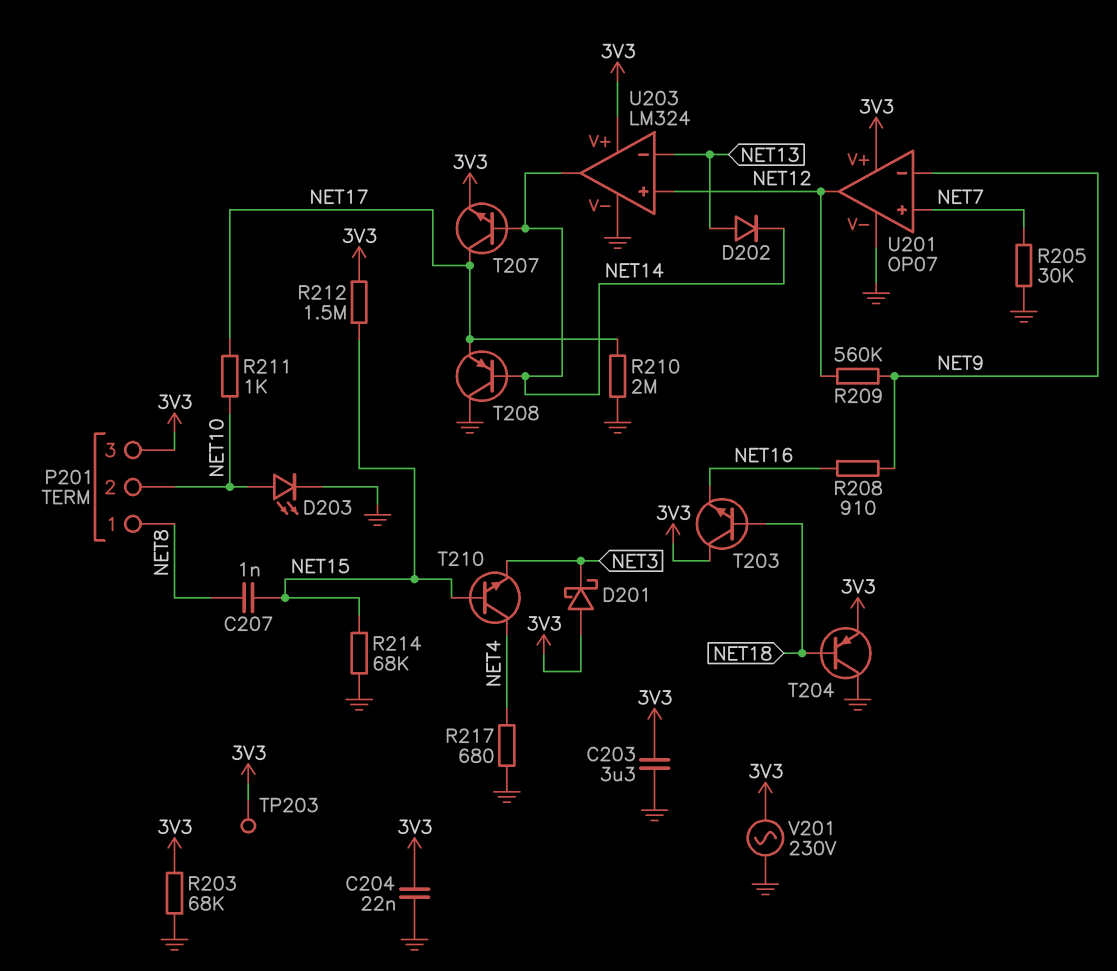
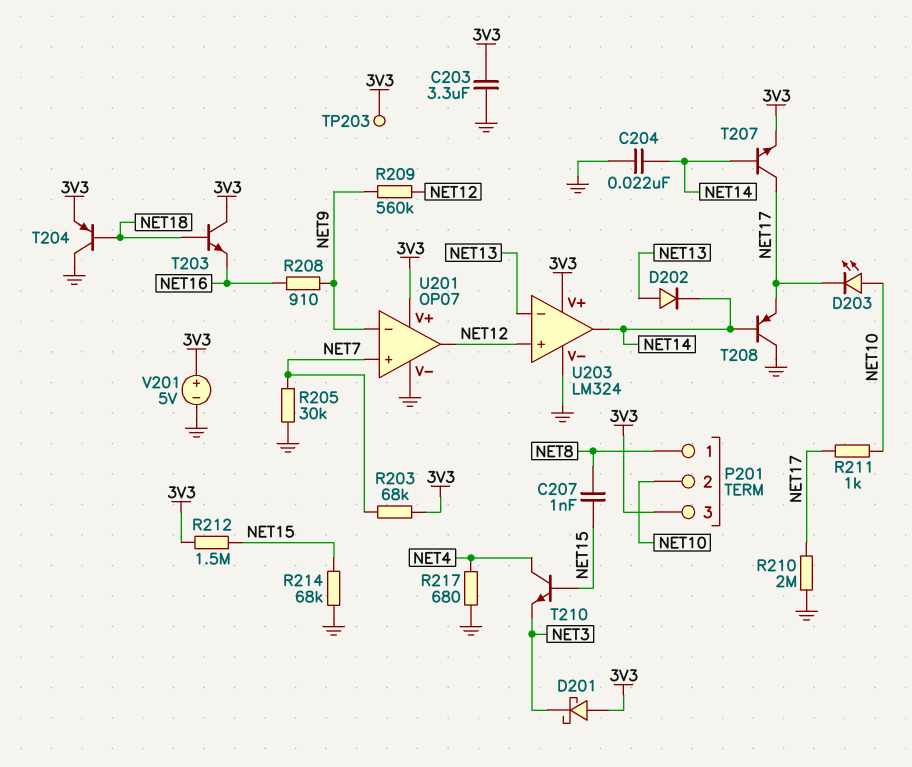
C204: 22nF (3V3, GND) -> 22nF (GND, NET14)
D203: LED (A NET10, K GND) -> LED (A NET10, K NET17)
R203: 68k (3V3, GND) -> 68k (3V3, NET7)
V201: AC 230V (3V3, GND) -> 5V (plus 3V3, minus GND)

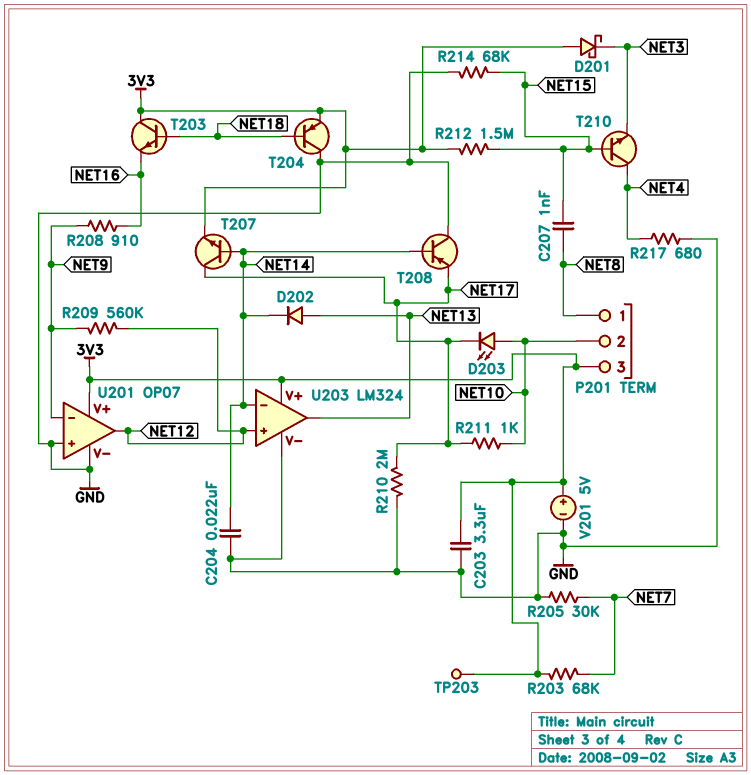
U201 pin in+: NET7 -> GND
U203 pin in-: NET13 -> NET14
U203 pin out: NET14 -> NET13

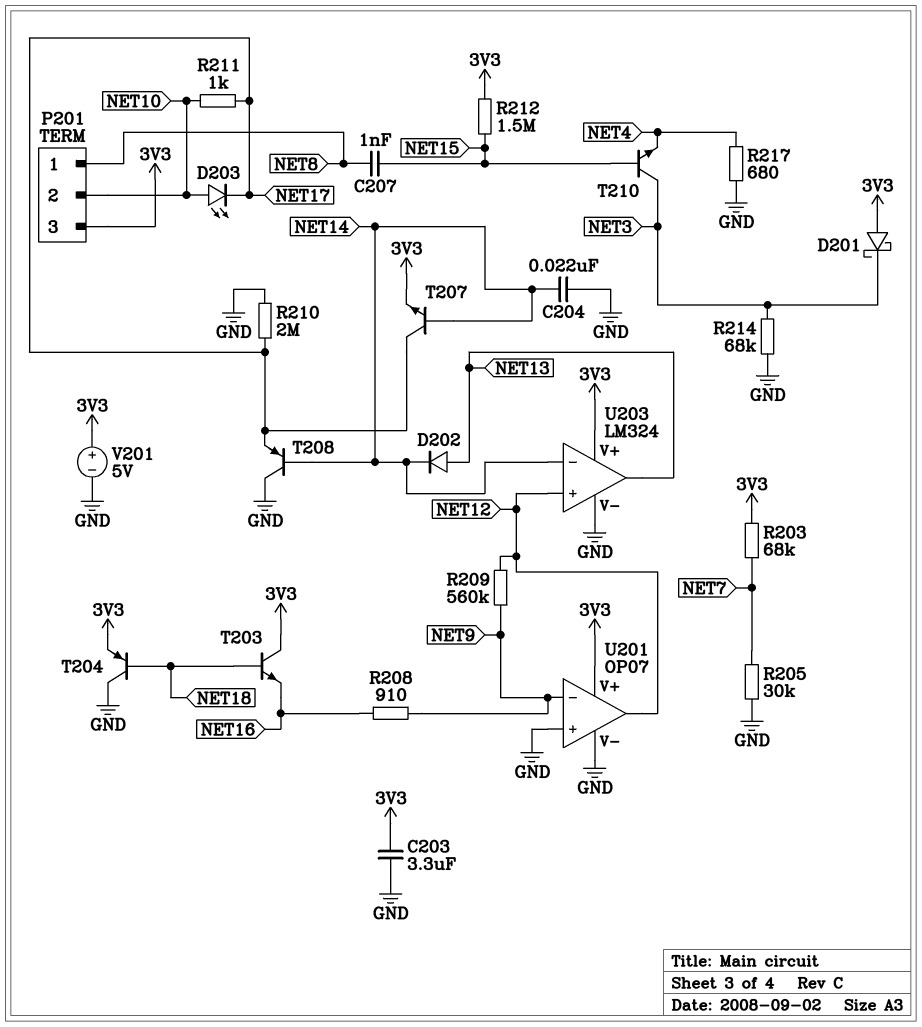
R214: 68k (GND, NET15) -> 68k (GND, NET3)
T210: NPN (B NET15, C NET4, E NET3) -> NPN (B NET15, C NET3, E NET4)
TP203: test point (3V3) -> none

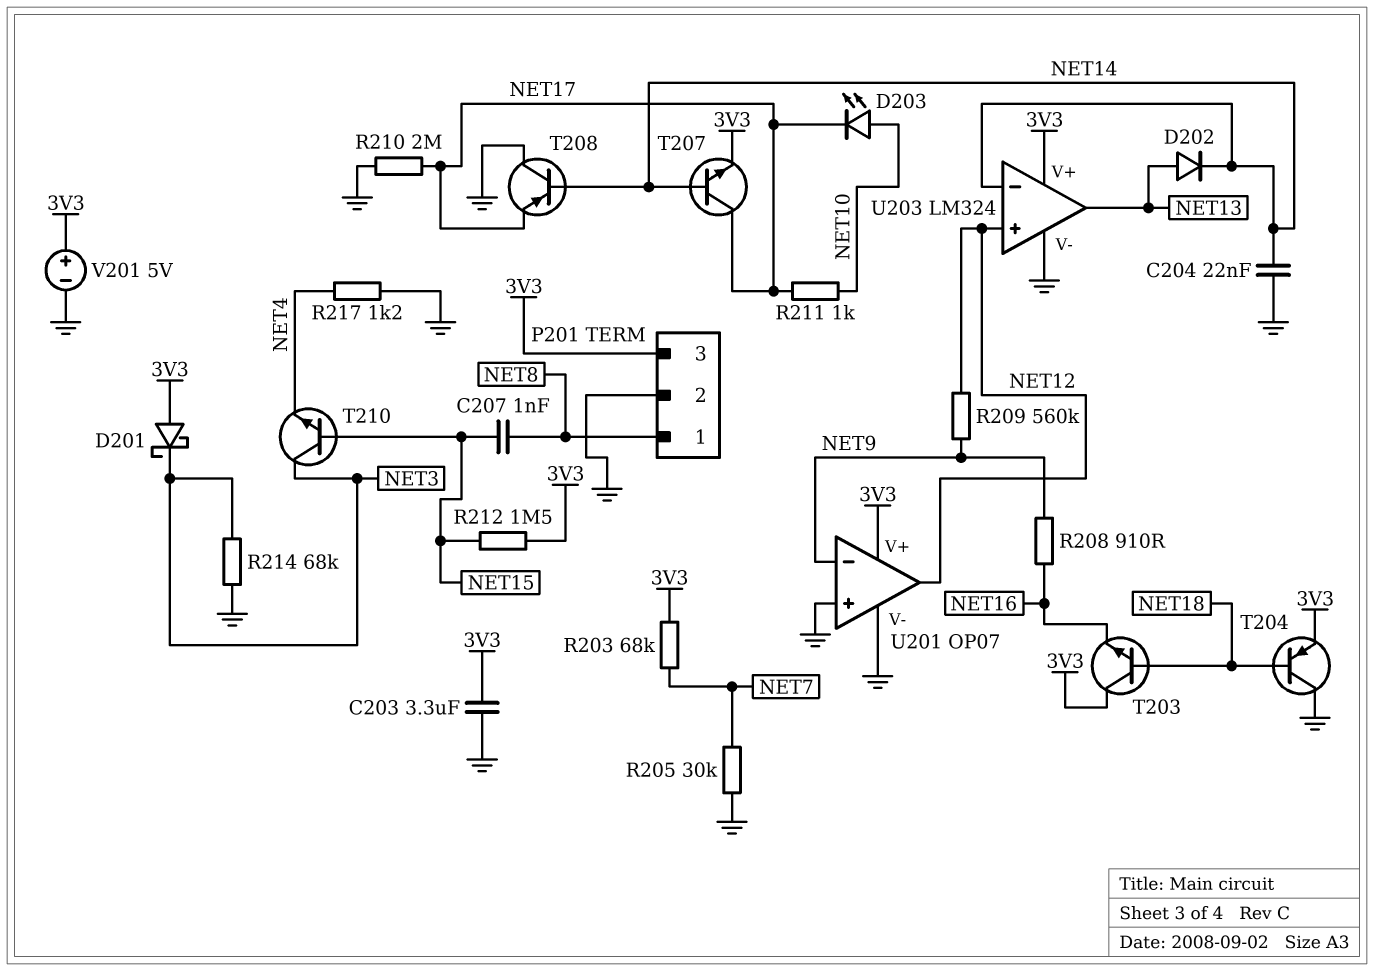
P201 pin 2: NET10 -> GND
R217: 680 (GND, NET4) -> 1.2k (GND, NET4)

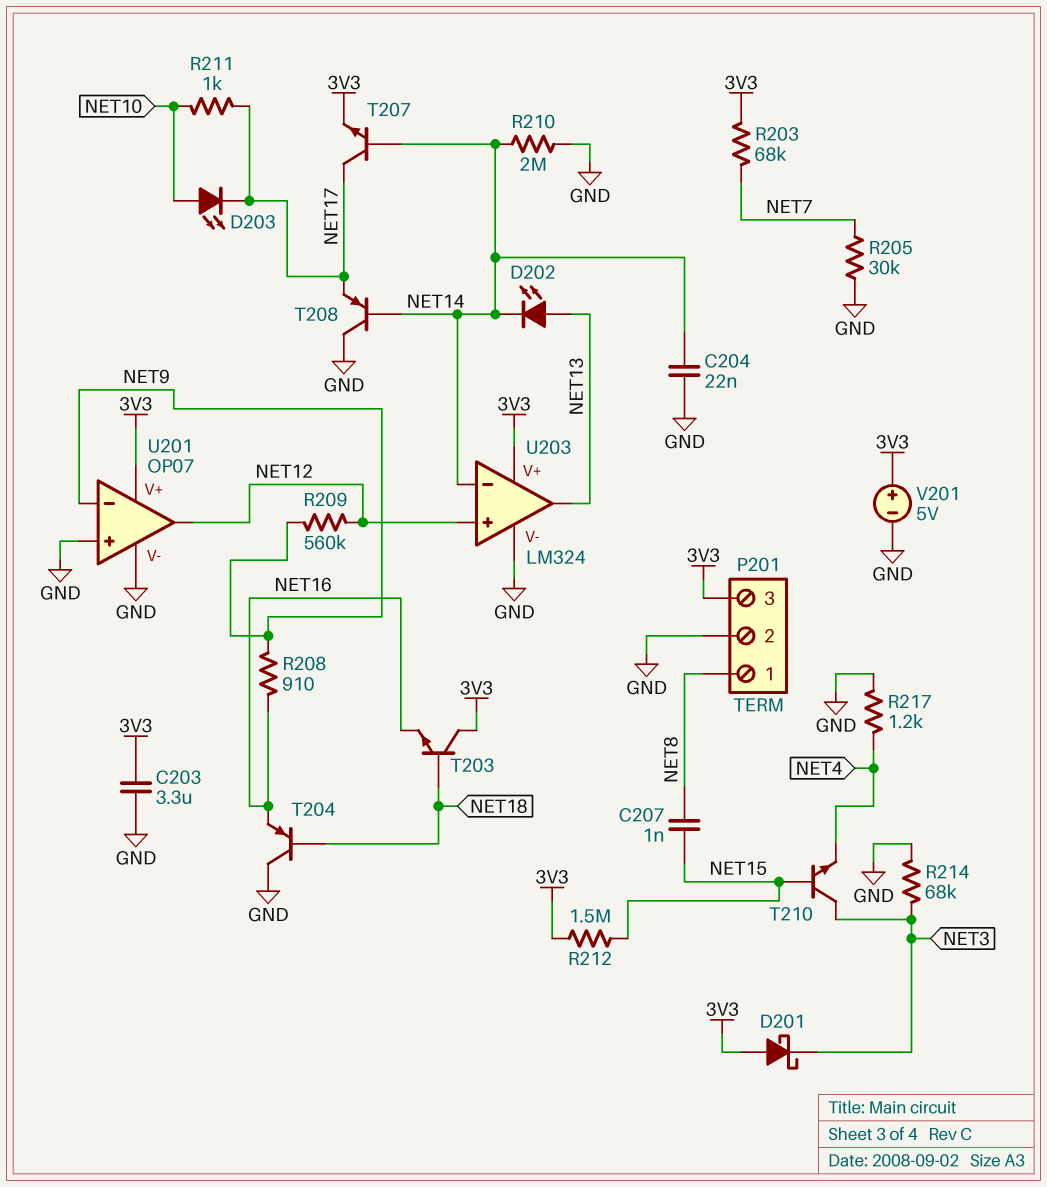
D202: diode (A NET13, K NET14) -> LED (A NET13, K NET14)
R210: 2M (GND, NET17) -> 2M (GND, NET14)
T204: PNP (B NET18, C GND, E 3V3) -> PNP (B NET18, C GND, E NET16)

